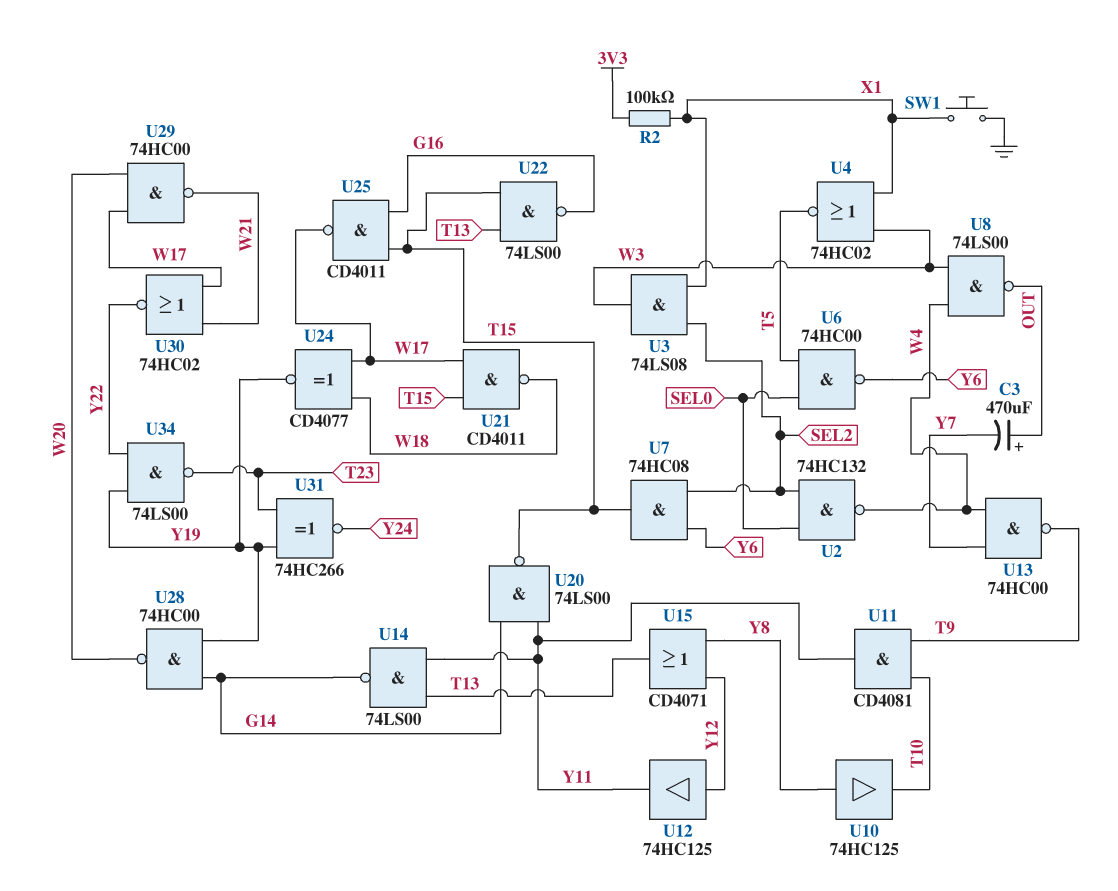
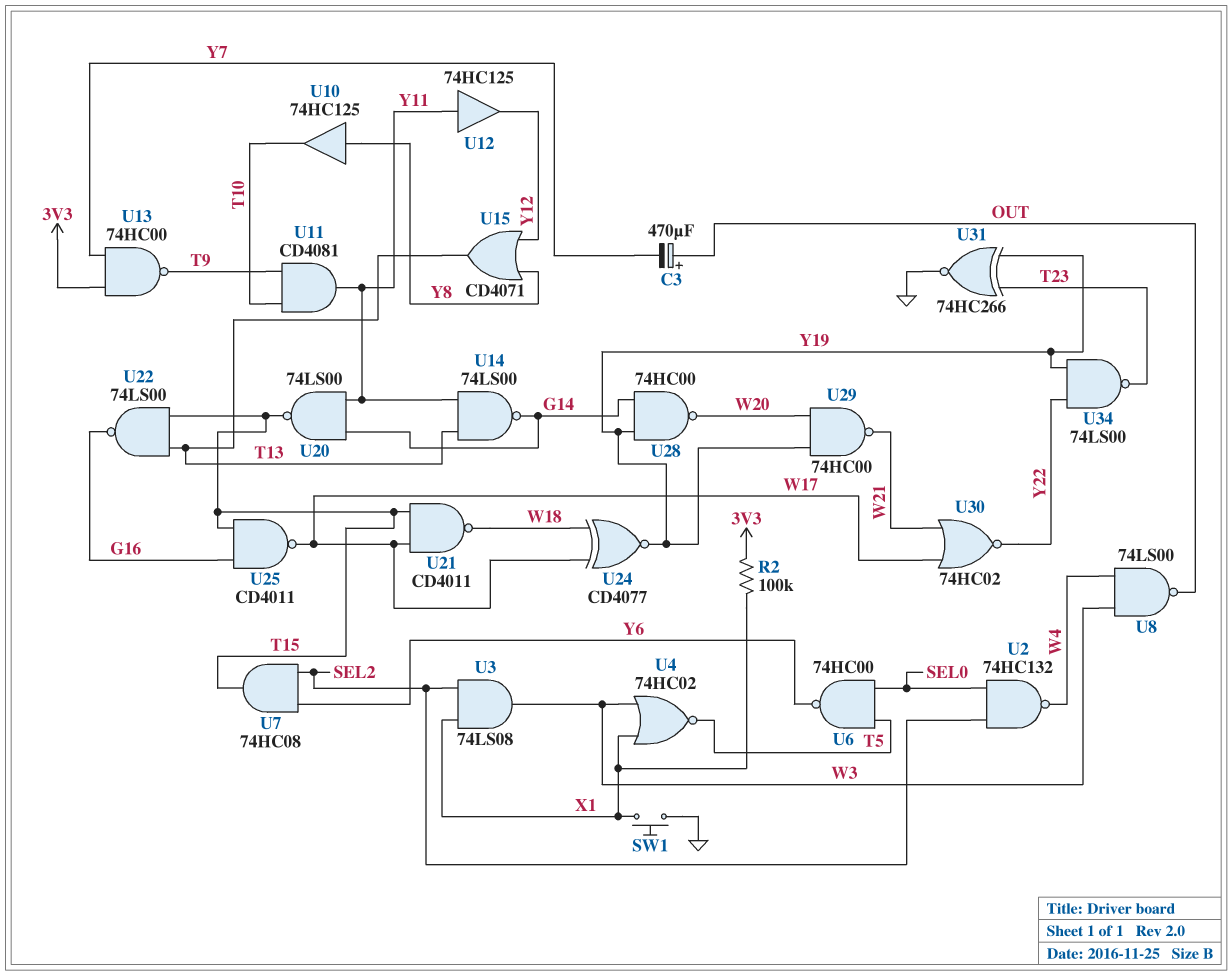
U12: buffer 74HC125 (in Y12, out Y11) -> buffer 74HC125 (in Y11, out Y12)
U13: NAND 74HC00 (in W4, in Y7, out T9) -> NAND 74HC00 (in 3V3, in Y7, out T9)
U29: NAND 74HC00 (in W17, in W20, out W21) -> NAND 74HC00 (in W20, in Y19, out W21)
U31: XNOR 74HC266 (in T23, in Y19, out Y24) -> XNOR 74HC266 (in T23, in Y19, out GND)

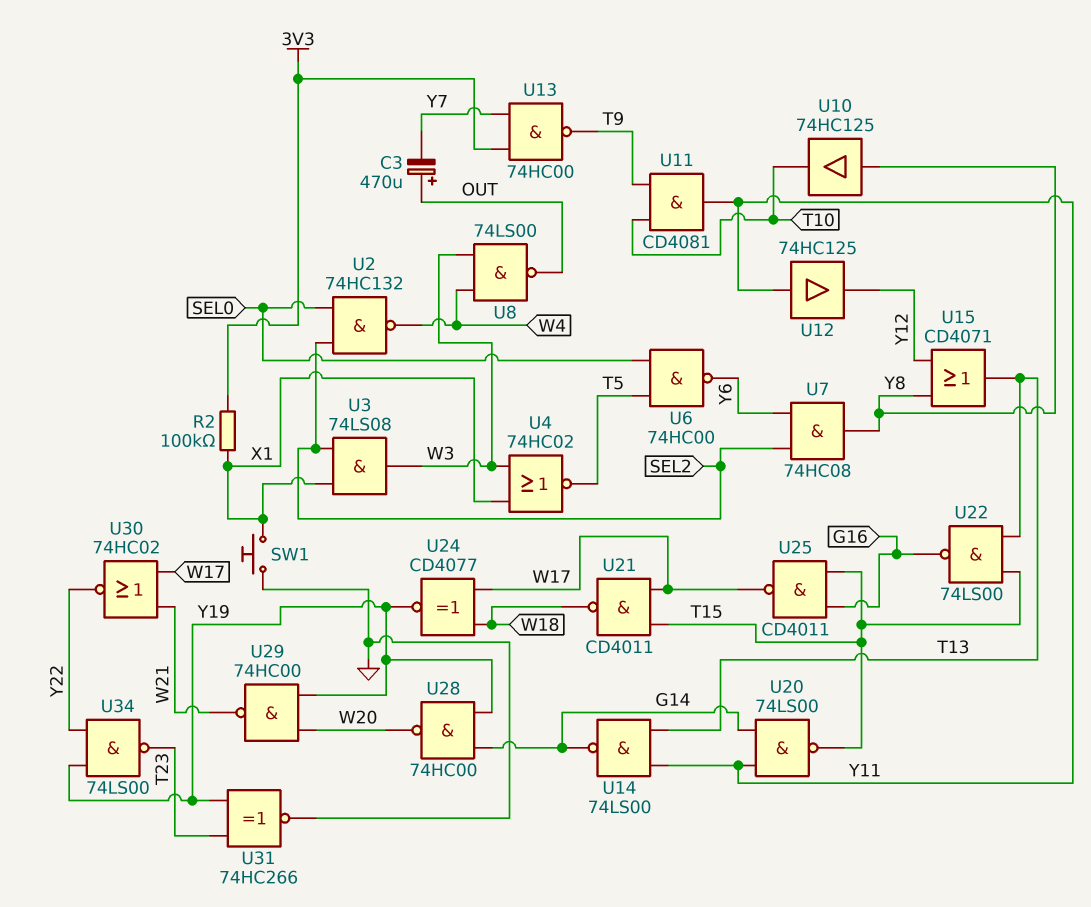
U7: AND 74HC08 (in SEL2, in Y6, out T15) -> AND 74HC08 (in SEL2, in Y6, out Y8)

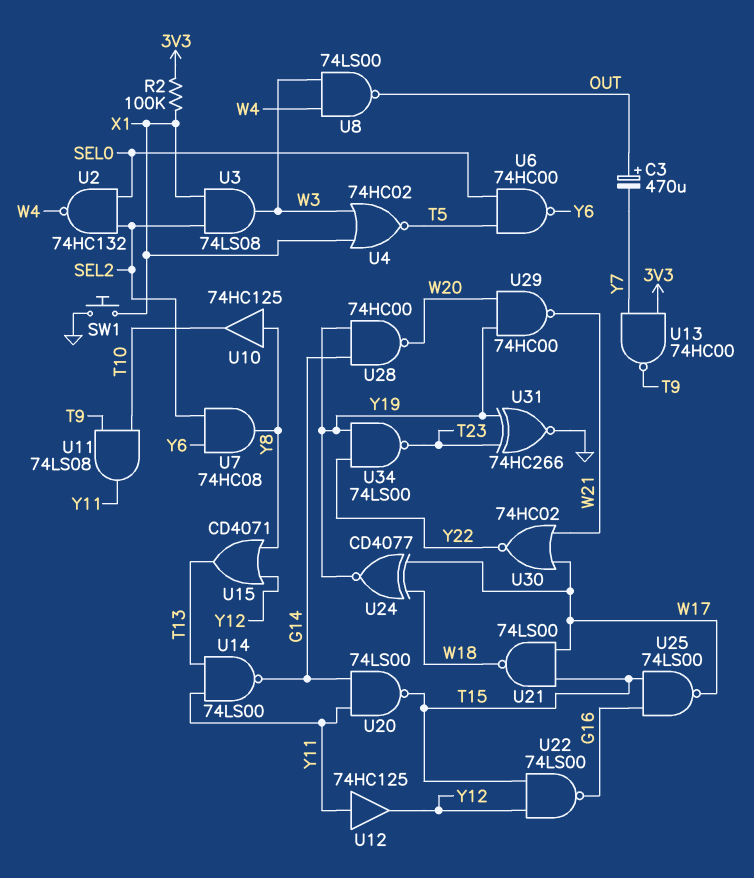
U11: AND CD4081 (in T9, in T10, out Y11) -> AND 74LS08 (in T9, in T10, out Y11)
U21: NAND CD4011 (in T15, in W17, out W18) -> NAND 74LS00 (in T15, in W17, out W18)
U22: NAND 74LS00 (in T13, in T15, out G16) -> NAND 74LS00 (in T15, in Y12, out G16)
U25: NAND CD4011 (in G16, in T15, out W17) -> NAND 74LS00 (in G16, in T15, out W17)

